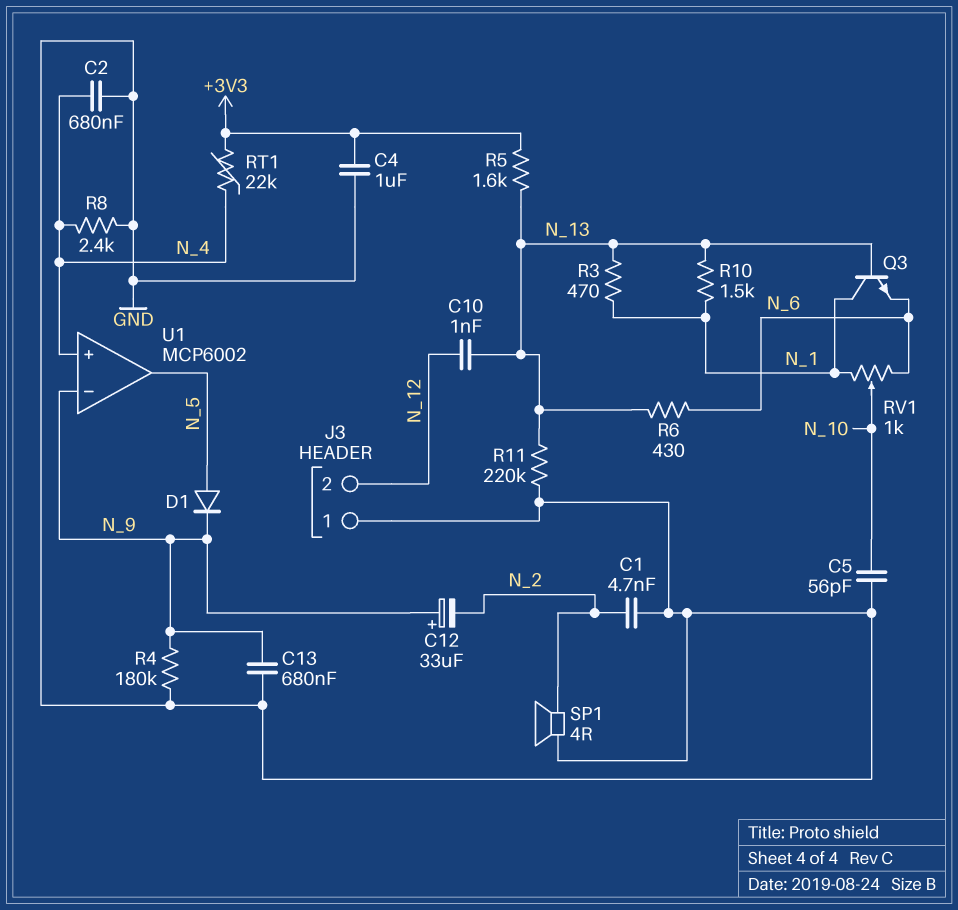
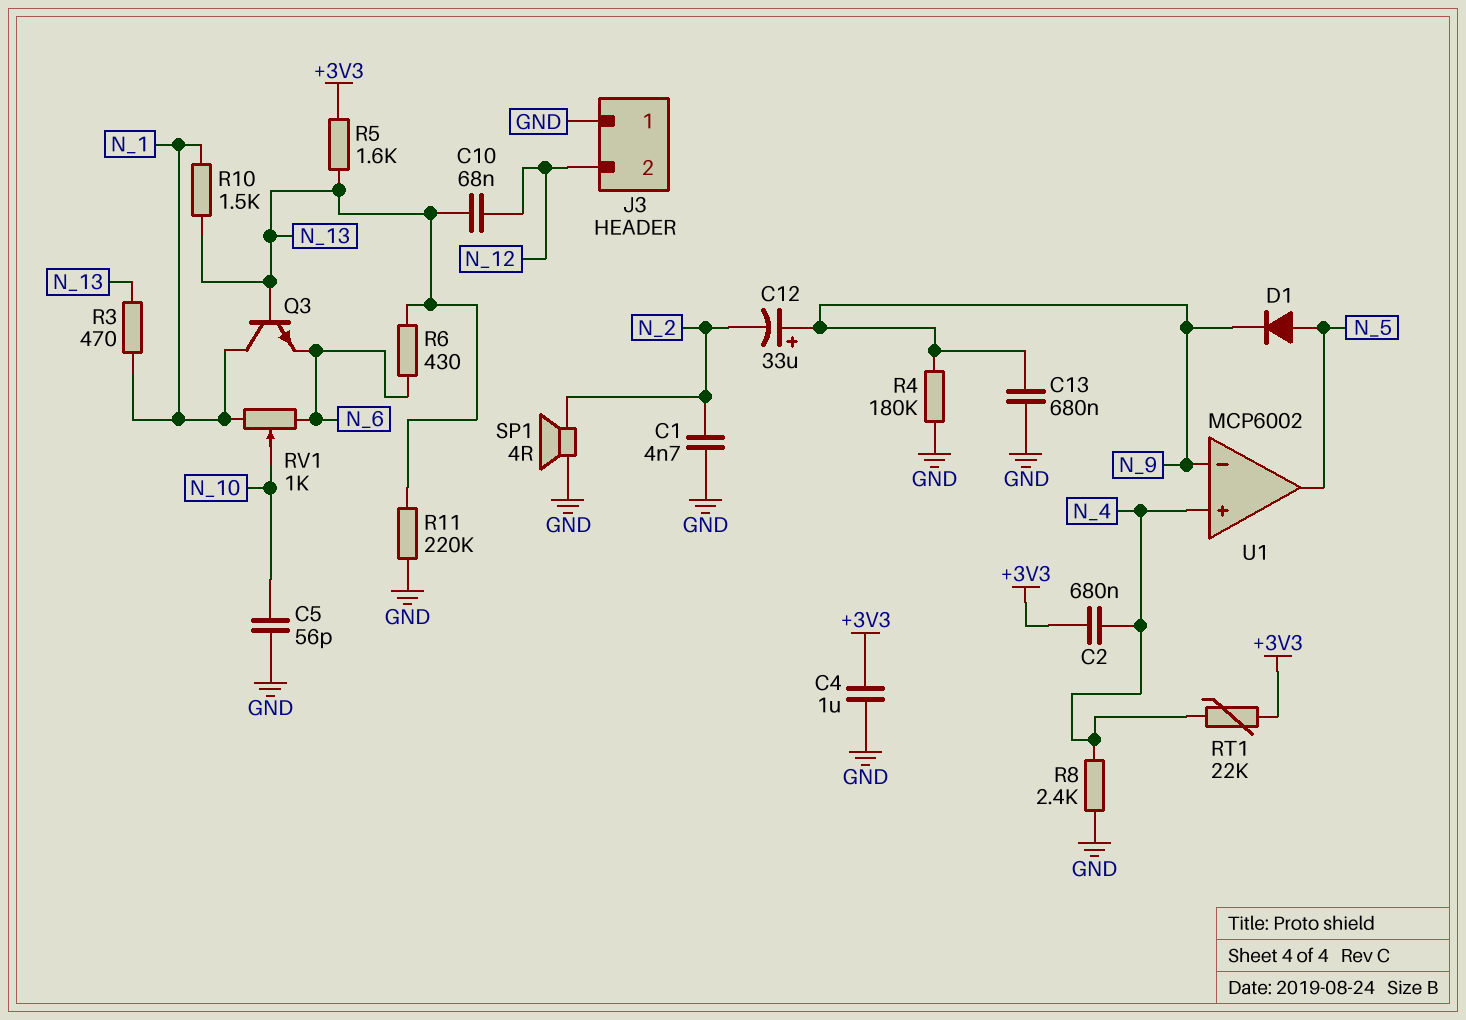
C2: 680nF (GND, N_4) -> 680nF (+3V3, N_4)
C10: 1nF (N_12, N_13) -> 68nF (N_12, N_13)

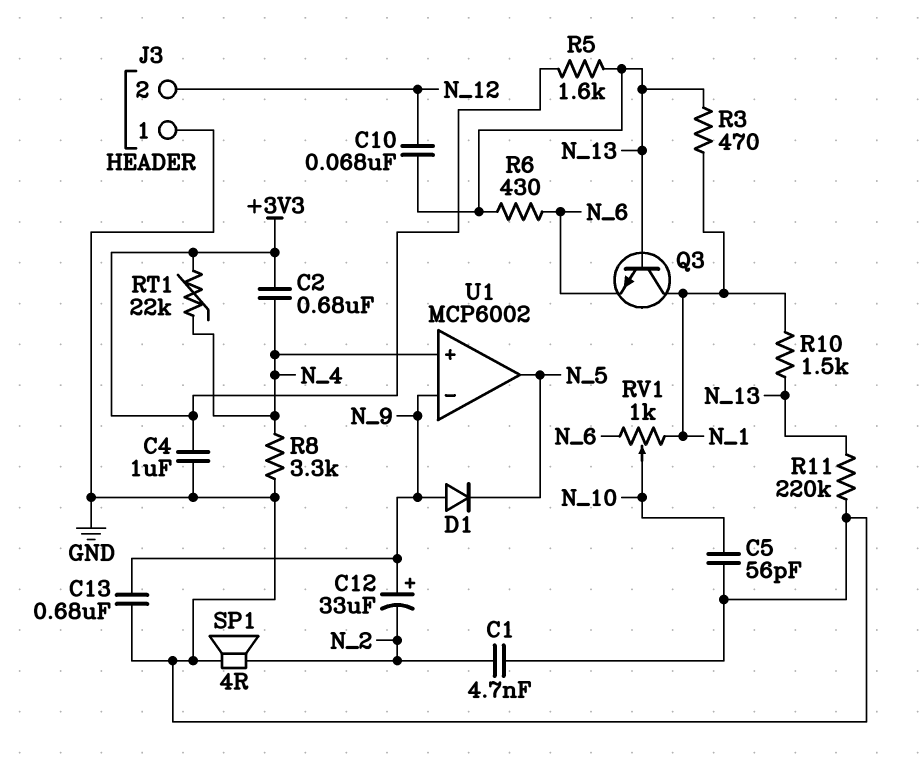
D1: diode (A N_5, K N_9) -> diode (A N_9, K N_5)
R4: 180k (GND, N_9) -> none
R8: 2.4k (GND, N_4) -> 3.3k (GND, N_4)

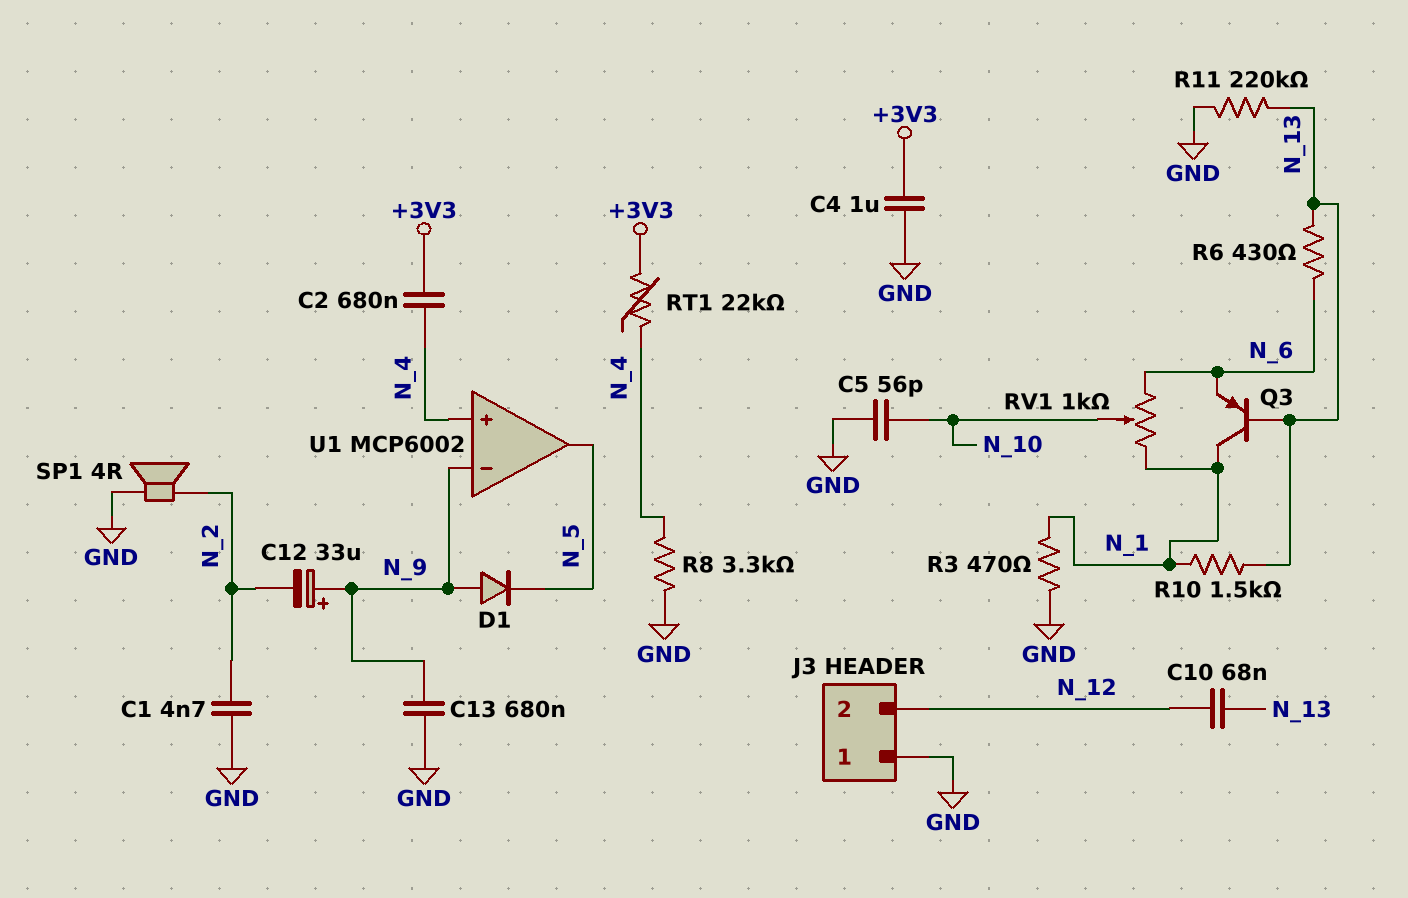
Q3: NPN (B N_13, C N_1, E N_6) -> PNP (B N_13, C N_1, E N_6)
R3: 470 (N_1, N_13) -> 470 (GND, N_1)
R5: 1.6k (+3V3, N_13) -> none

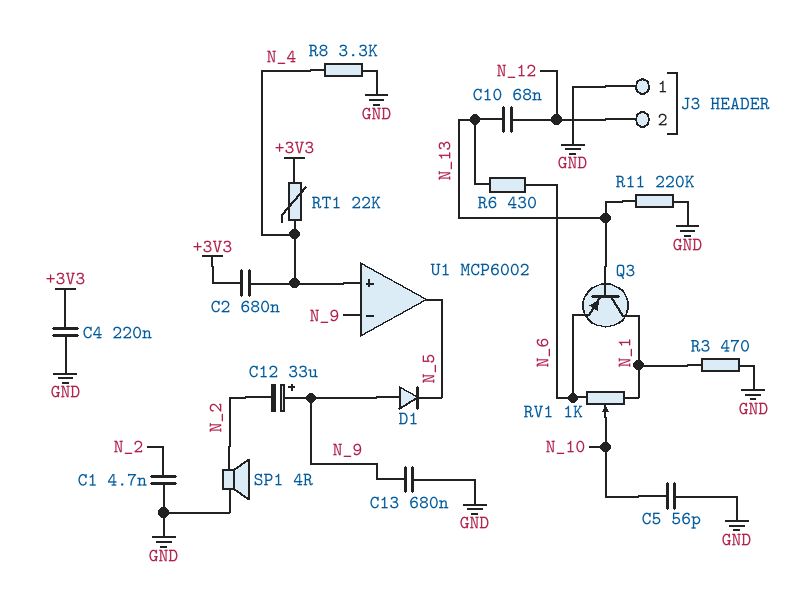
C4: 1uF (+3V3, GND) -> 220nF (+3V3, GND)
R10: 1.5k (N_1, N_13) -> none

